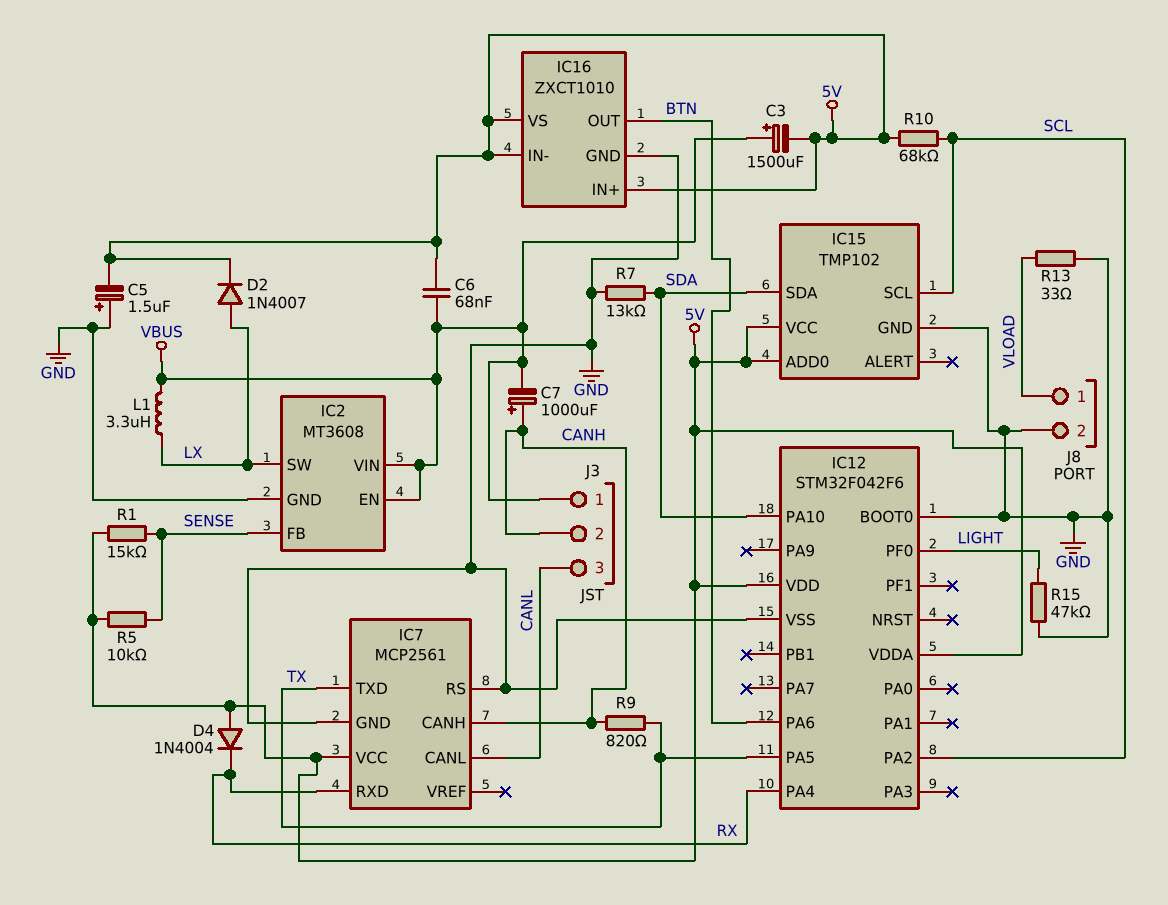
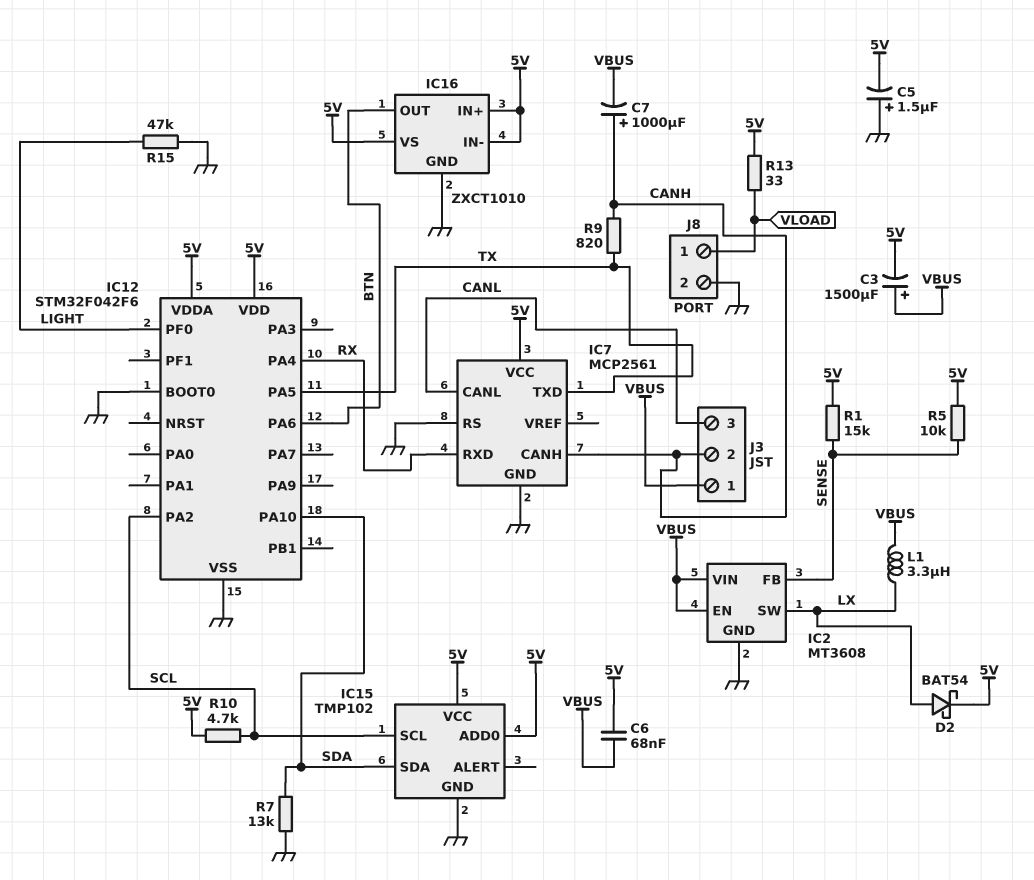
D2: diode 1N4007 (A LX, K 5V) -> schottky BAT54 (A LX, K 5V)
D4: diode 1N4004 (A 5V, K RX) -> none
R10: 68k (5V, SCL) -> 4.7k (5V, SCL)
R13: 33 (GND, VLOAD) -> 33 (5V, VLOAD)

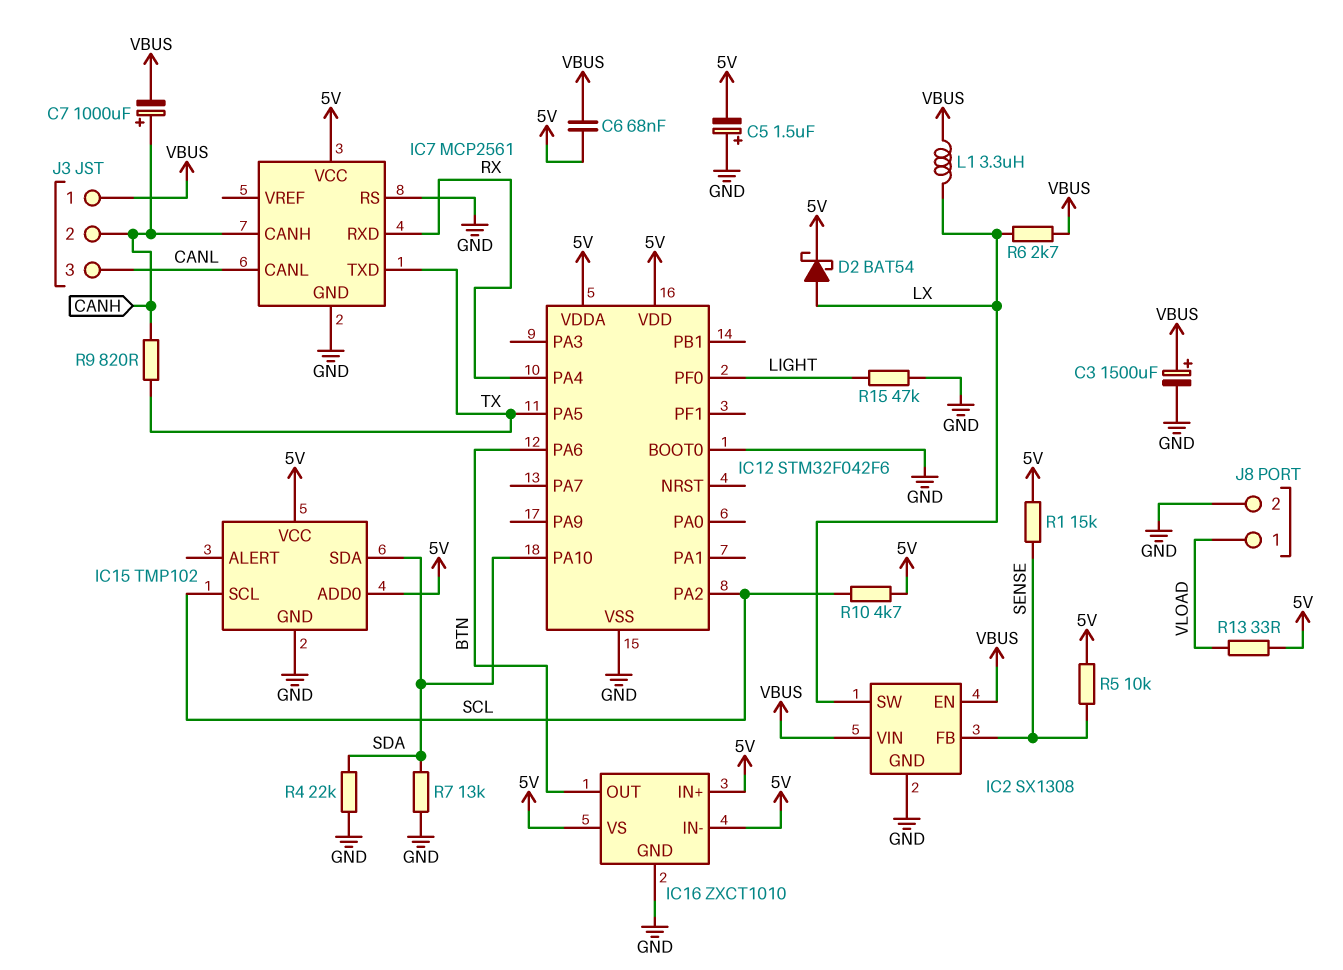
C3: 1500uF (plus VBUS, minus 5V) -> 1500uF (plus VBUS, minus GND)
IC2: MT3608 -> SX1308
R4: none -> 22k (GND, SDA)
R6: none -> 2.7k (LX, VBUS)

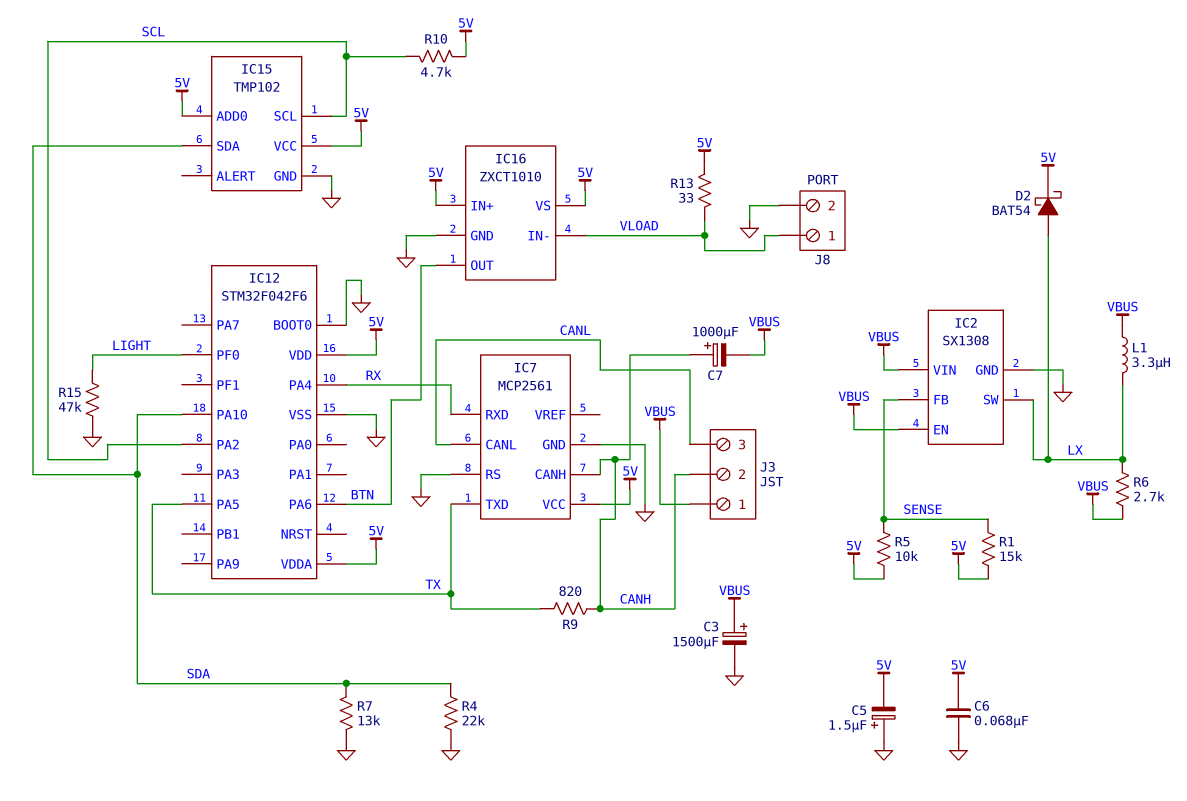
C6: 68nF (5V, VBUS) -> 68nF (5V, GND)
IC16 pin IN-: 5V -> VLOAD

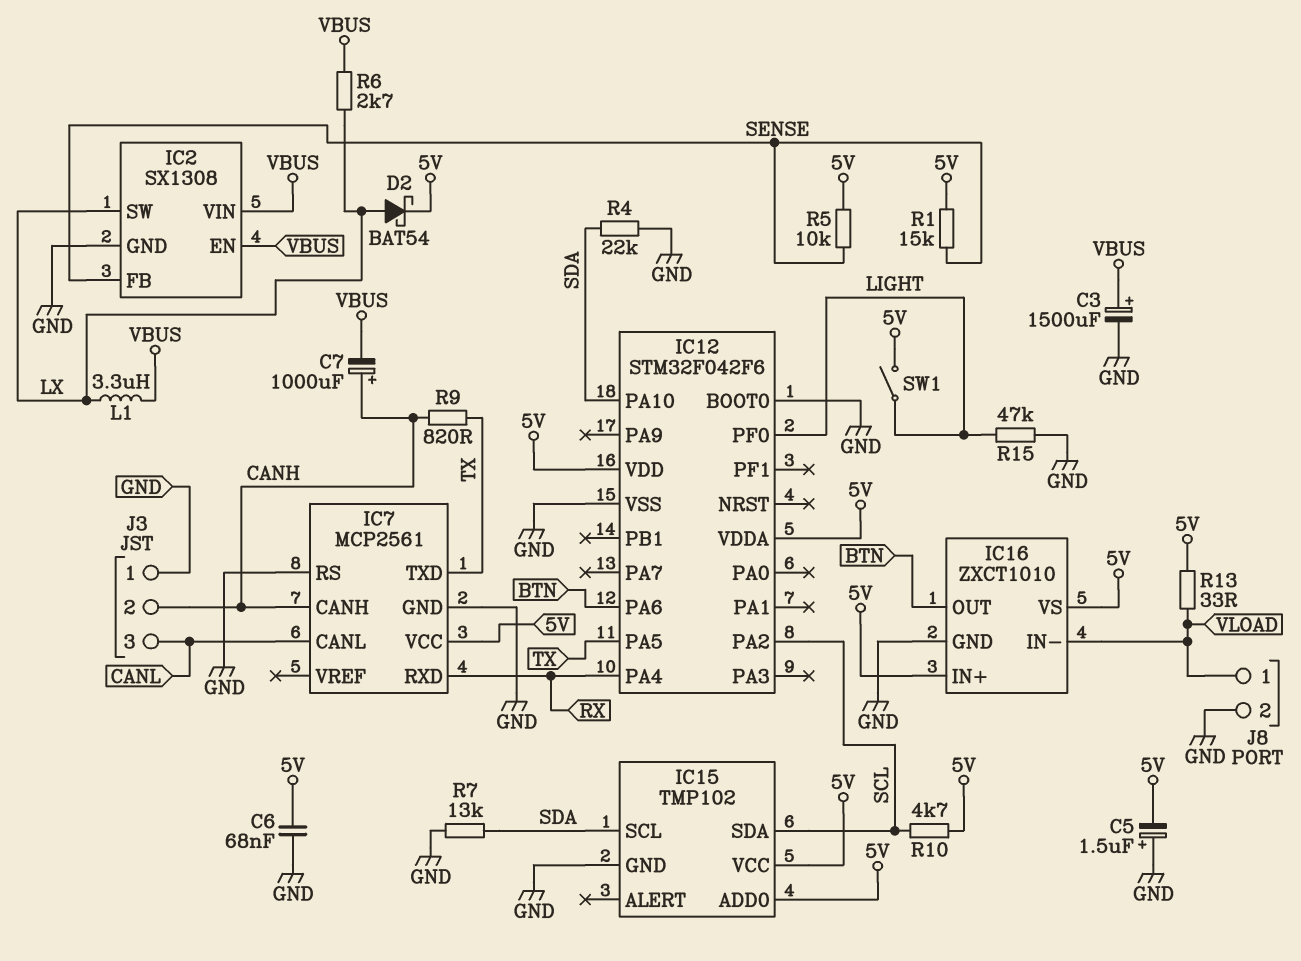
IC15 pin SCL: SCL -> SDA
IC15 pin SDA: SDA -> SCL
J3 pin 1: VBUS -> GND
SW1: none -> switch (5V, LIGHT)

